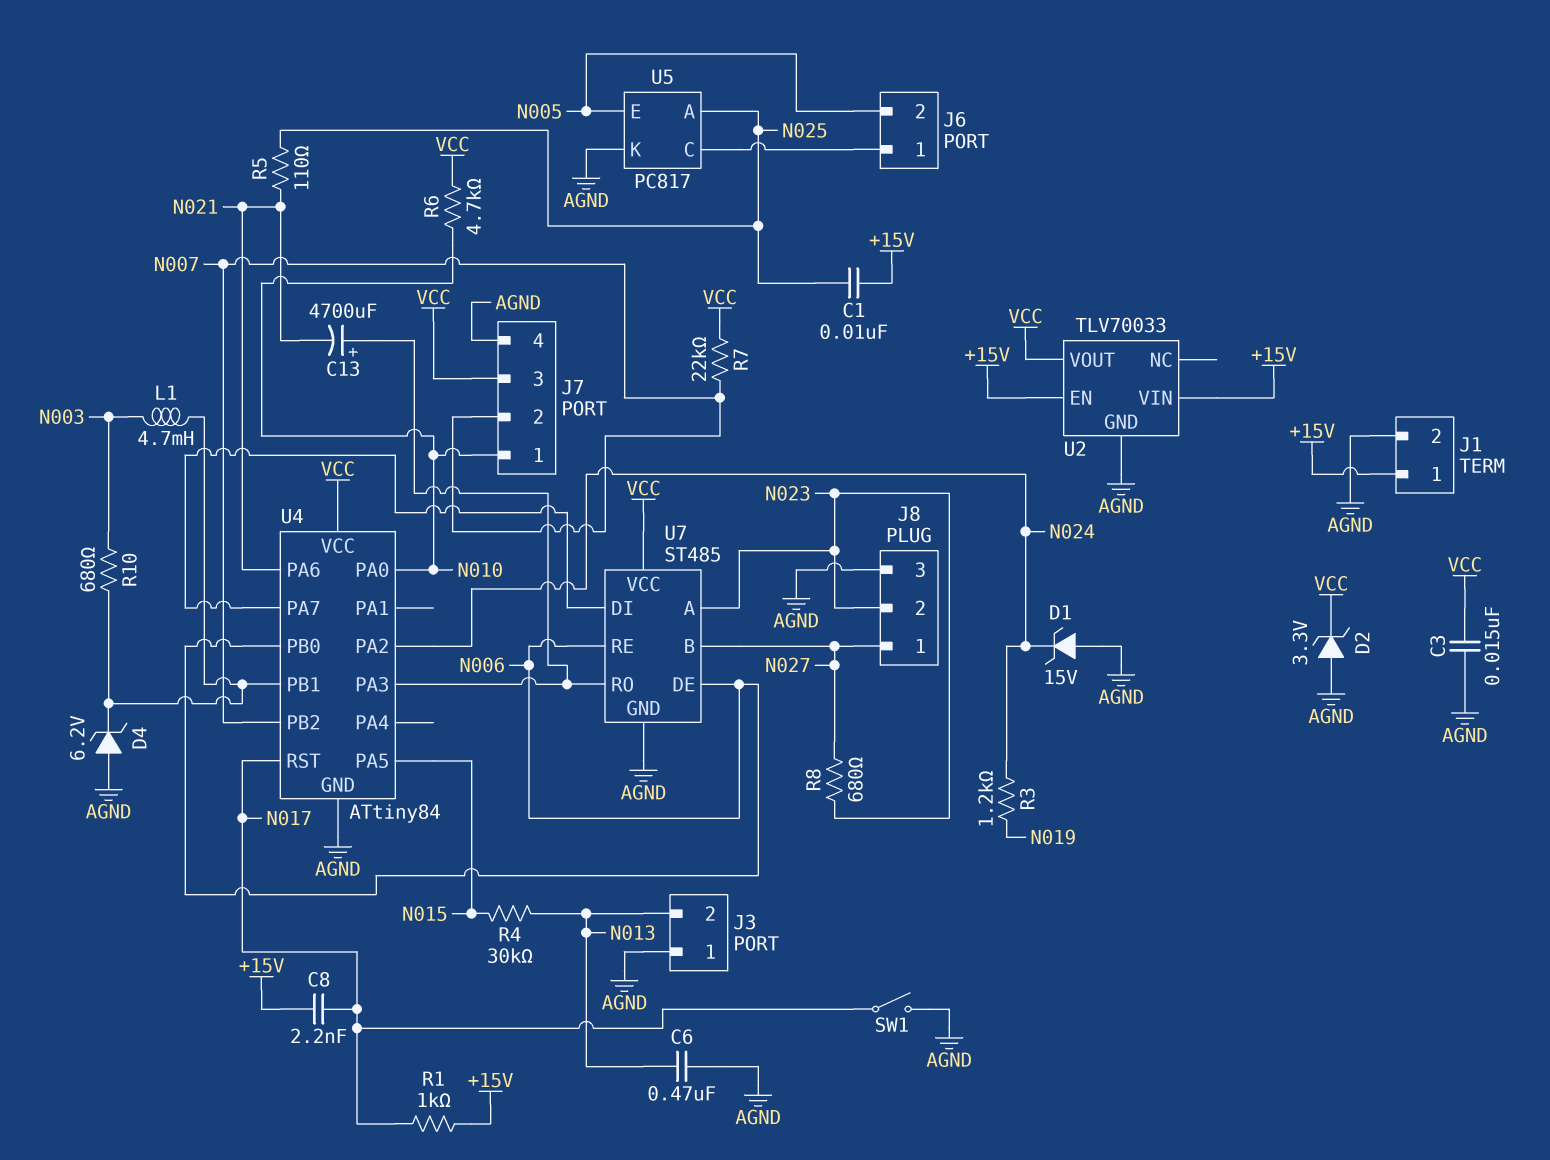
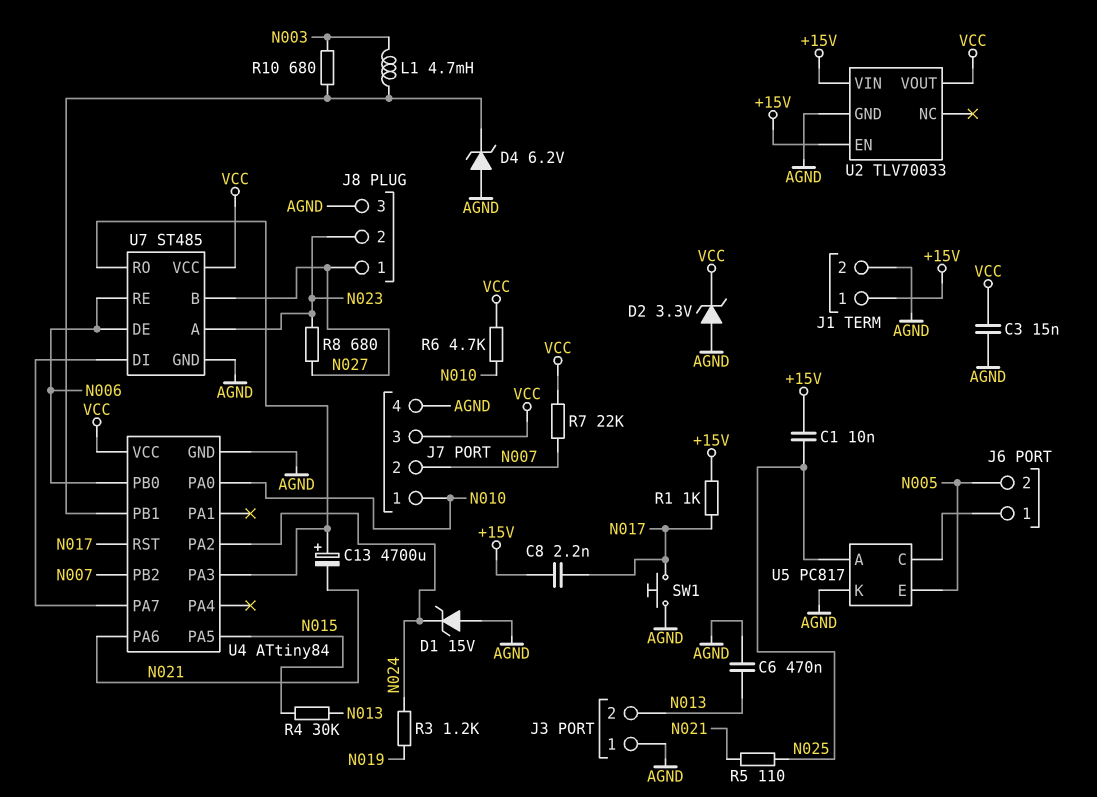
SW1: switch (AGND, N017) -> button (AGND, N017)

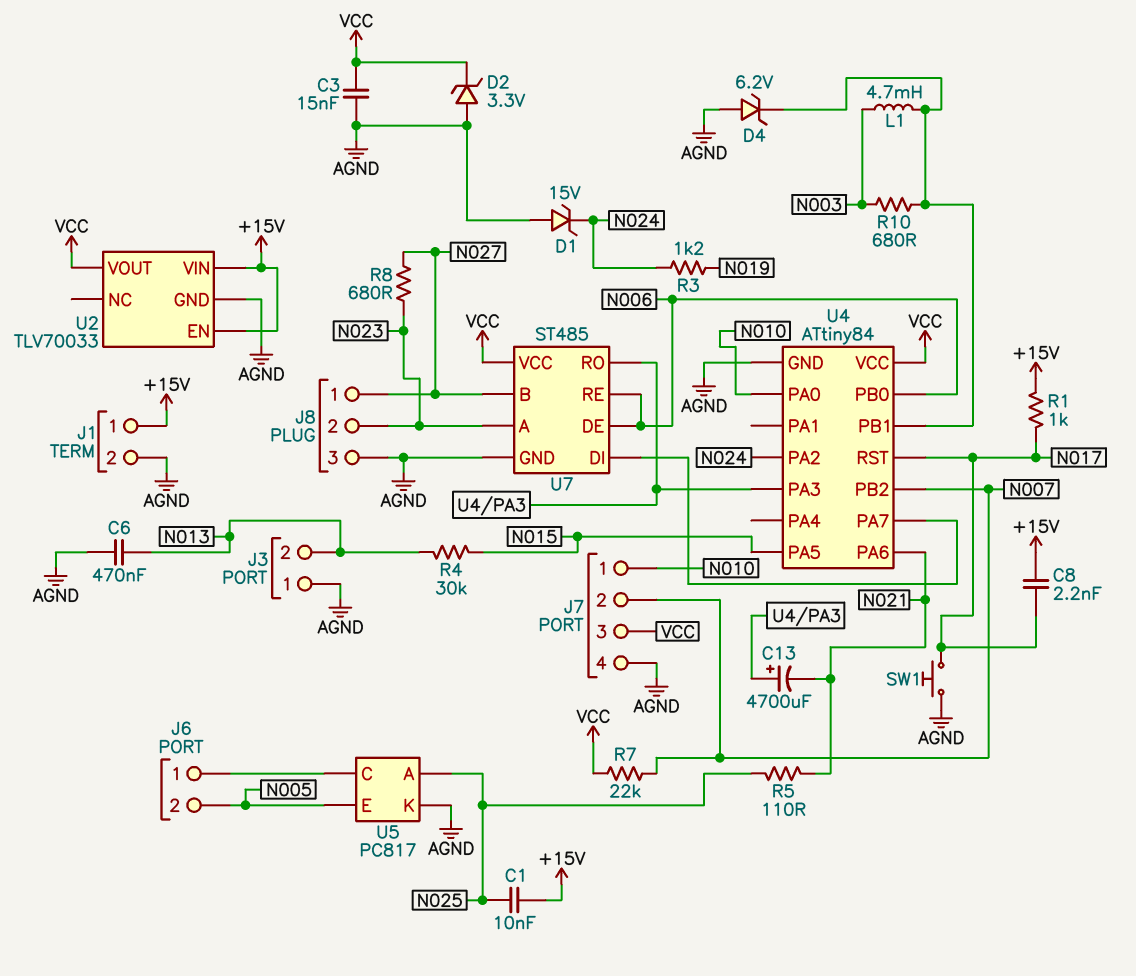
R6: 4.7k (N010, VCC) -> none

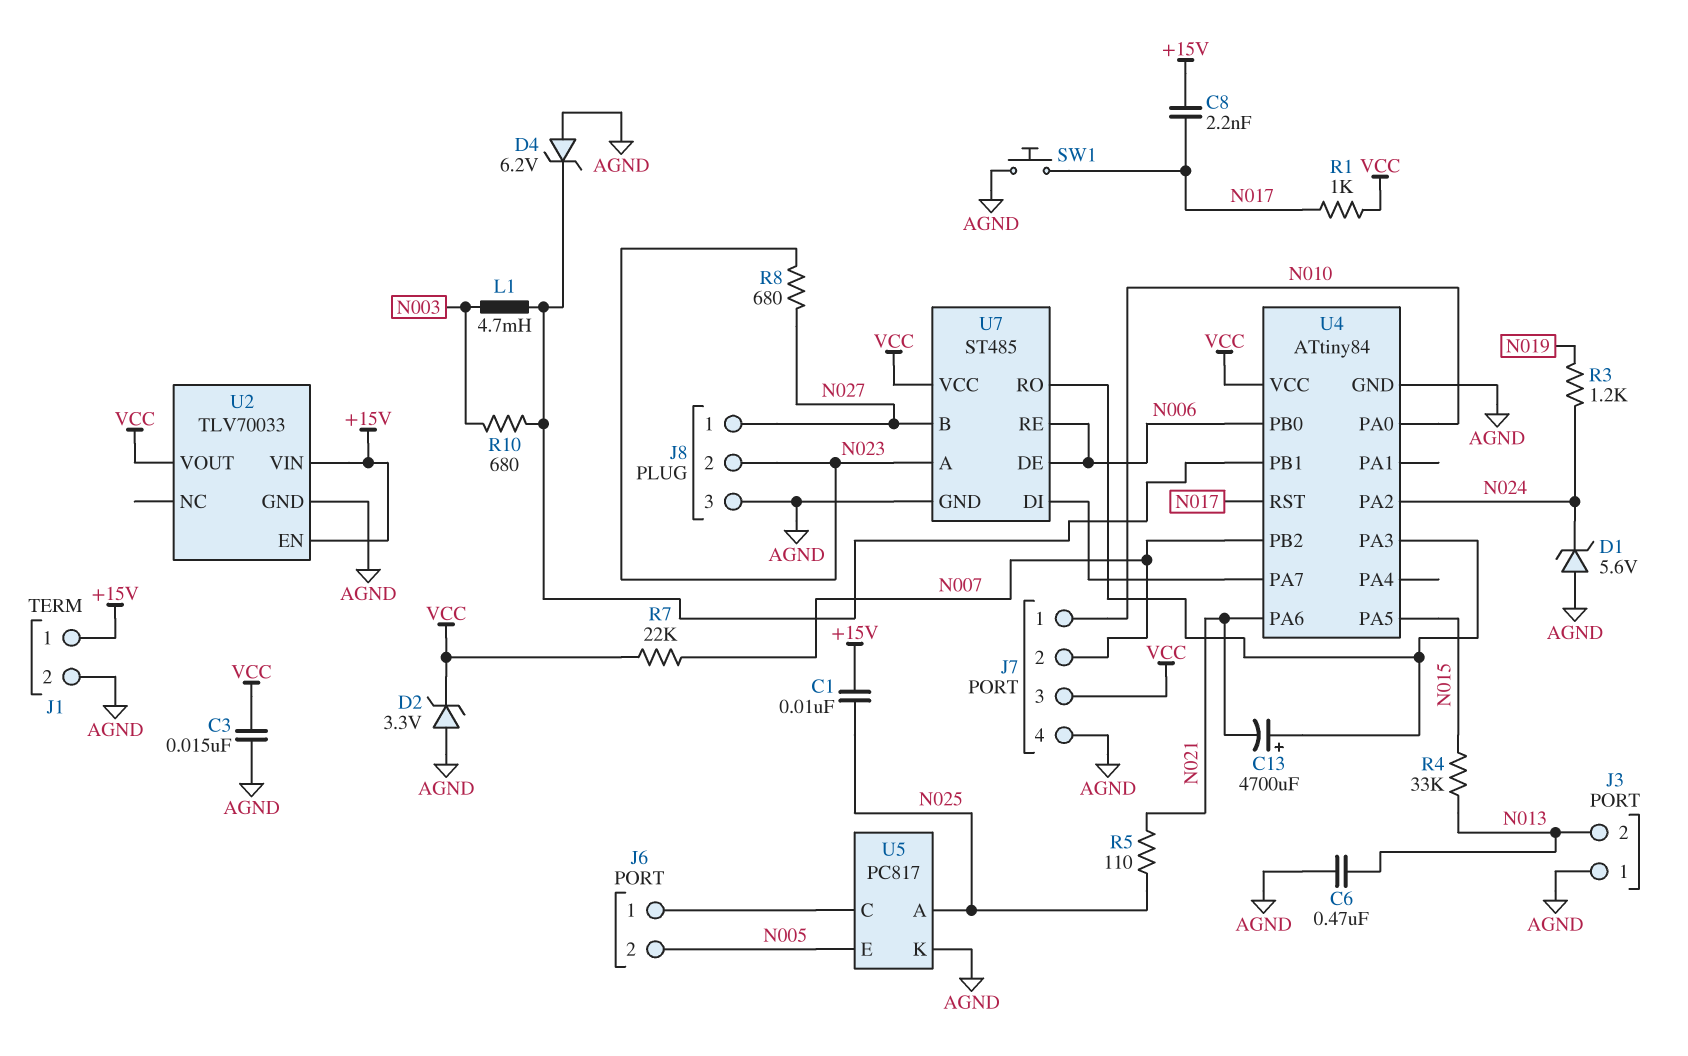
D1: zener 15V (A AGND, K N024) -> zener 5.6V (A AGND, K N024)
R1: 1k (+15V, N017) -> 1k (N017, VCC)
R4: 30k (N013, N015) -> 33k (N013, N015)

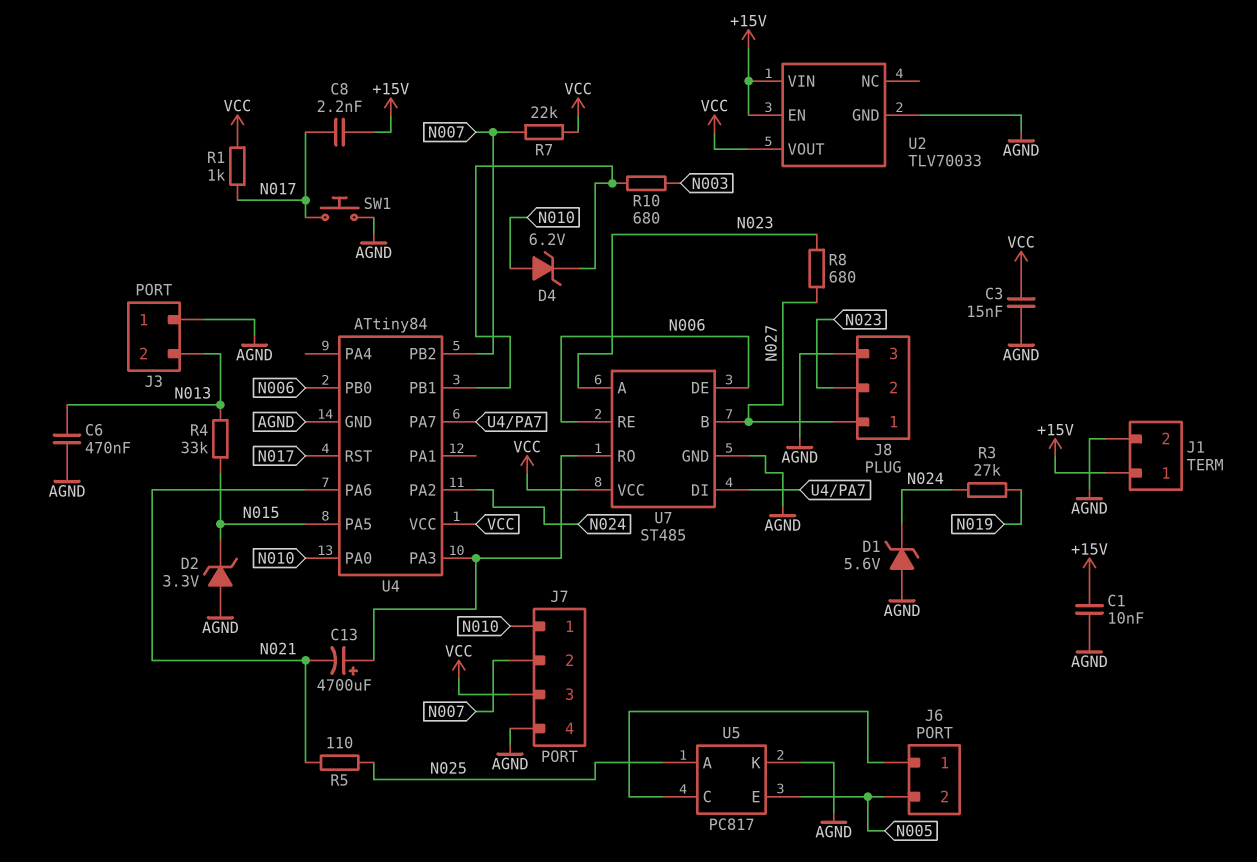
C1: 10nF (+15V, N025) -> 10nF (+15V, AGND)
D2: zener 3.3V (A AGND, K VCC) -> zener 3.3V (A AGND, K N015)
D4: zener 6.2V (A AGND, K U4/PB1) -> zener 6.2V (A N010, K U4/PB1)
L1: 4.7mH (N003, U4/PB1) -> none
R3: 1.2k (N019, N024) -> 27k (N019, N024)

